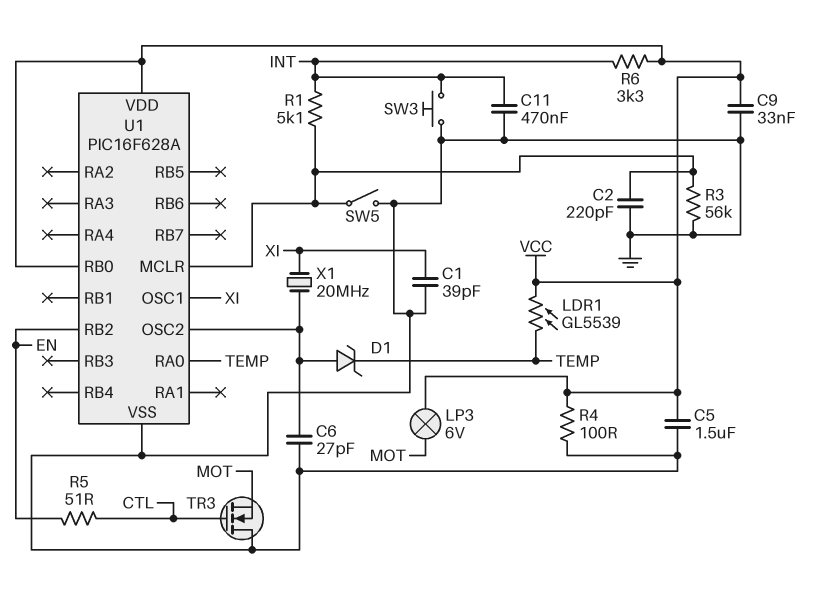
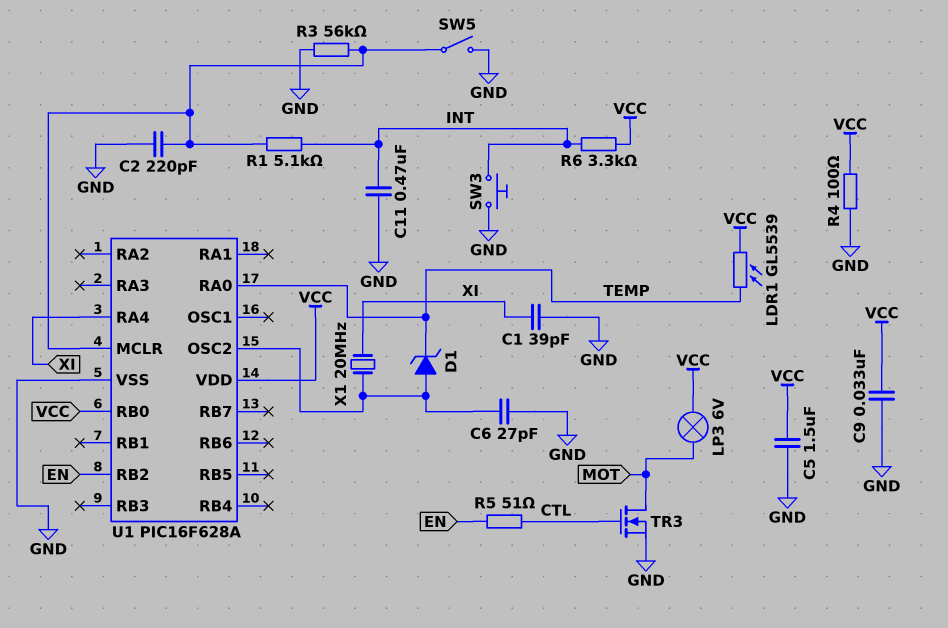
TR3: NMOS (G CTL, D GND, S MOT) -> NMOS (G CTL, D MOT, S GND)
U1 pin OSC1: XI -> none
U1 pin RA4: none -> XI

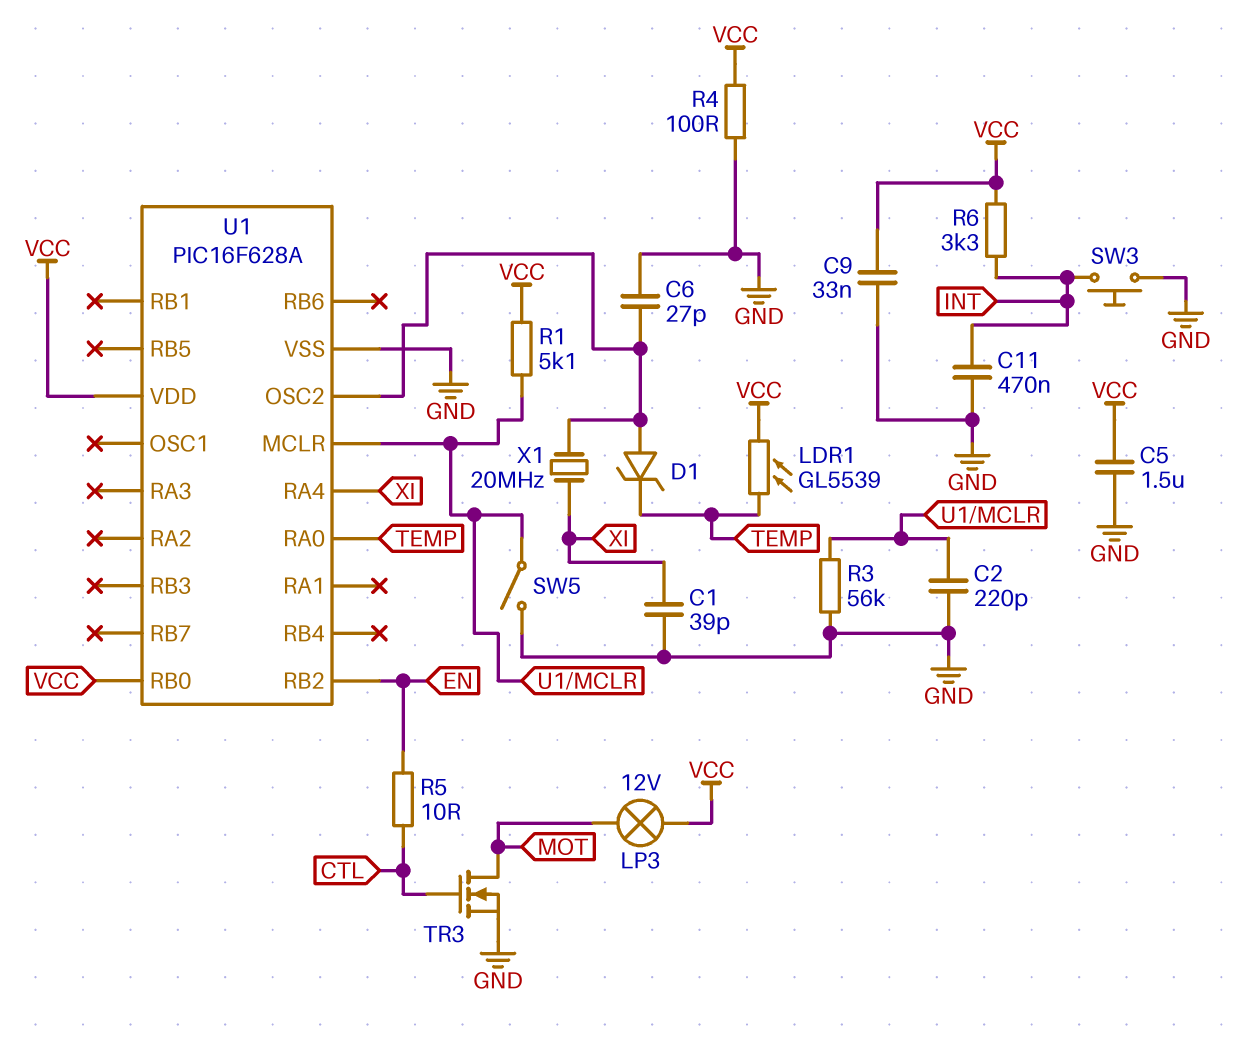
LP3: lamp 6V (MOT, VCC) -> lamp 12V (MOT, VCC)
R1: 5.1k (INT, U1/MCLR) -> 5.1k (U1/MCLR, VCC)
R5: 51 (CTL, EN) -> 10 (CTL, EN)

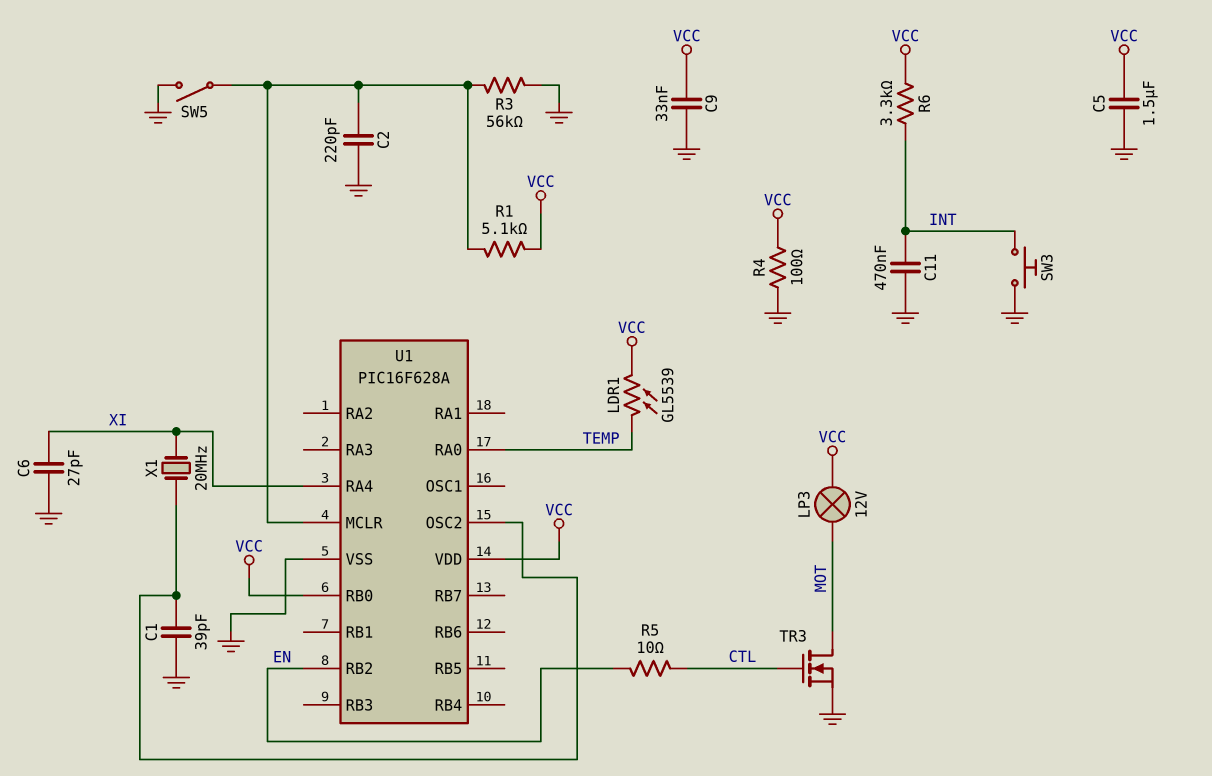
C1: 39pF (GND, XI) -> 39pF (GND, U1/OSC2)
C6: 27pF (GND, U1/OSC2) -> 27pF (GND, XI)
D1: zener (A U1/OSC2, K TEMP) -> none

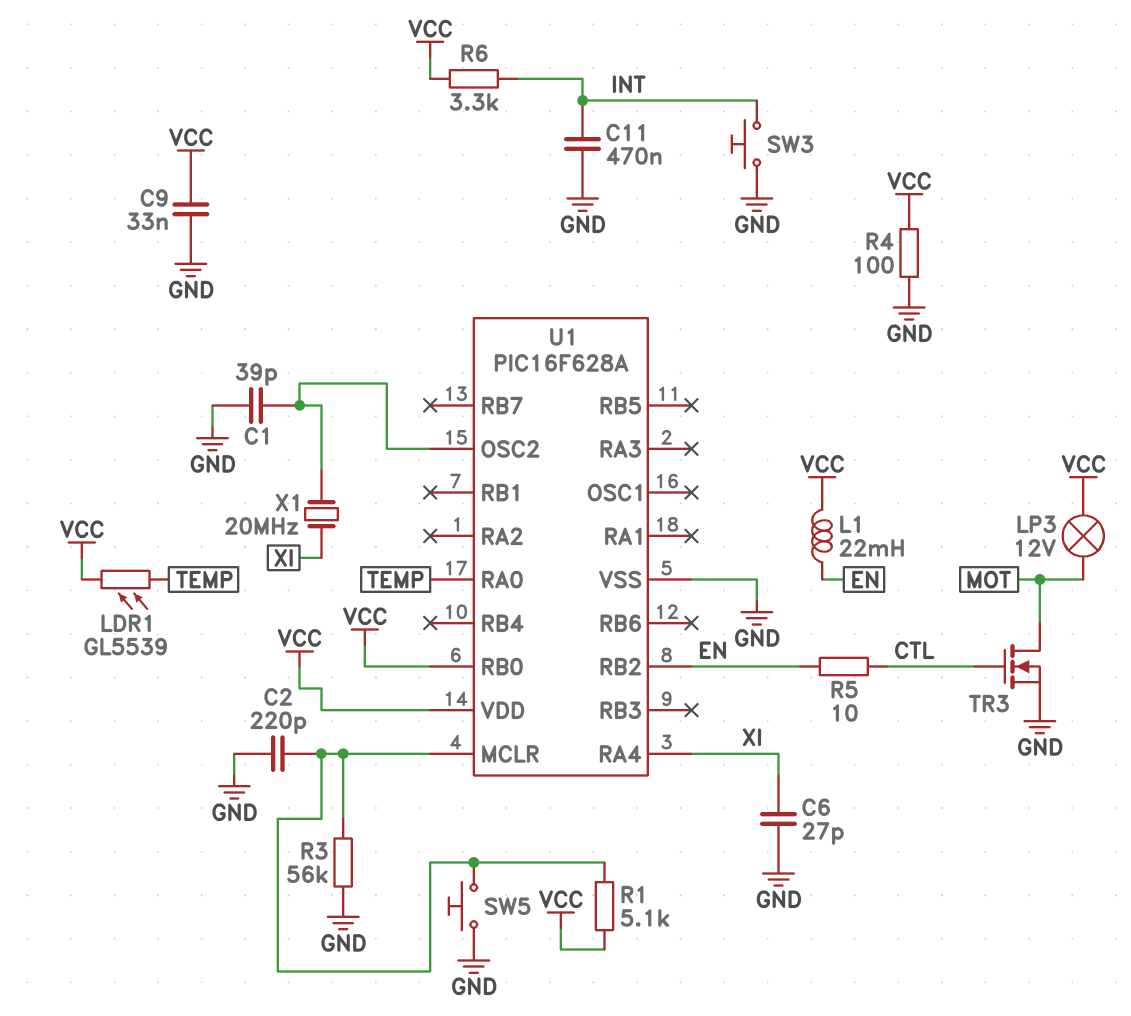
C5: 1.5uF (GND, VCC) -> none
L1: none -> 22mH (EN, VCC)
SW5: switch (GND, U1/MCLR) -> button (GND, U1/MCLR)

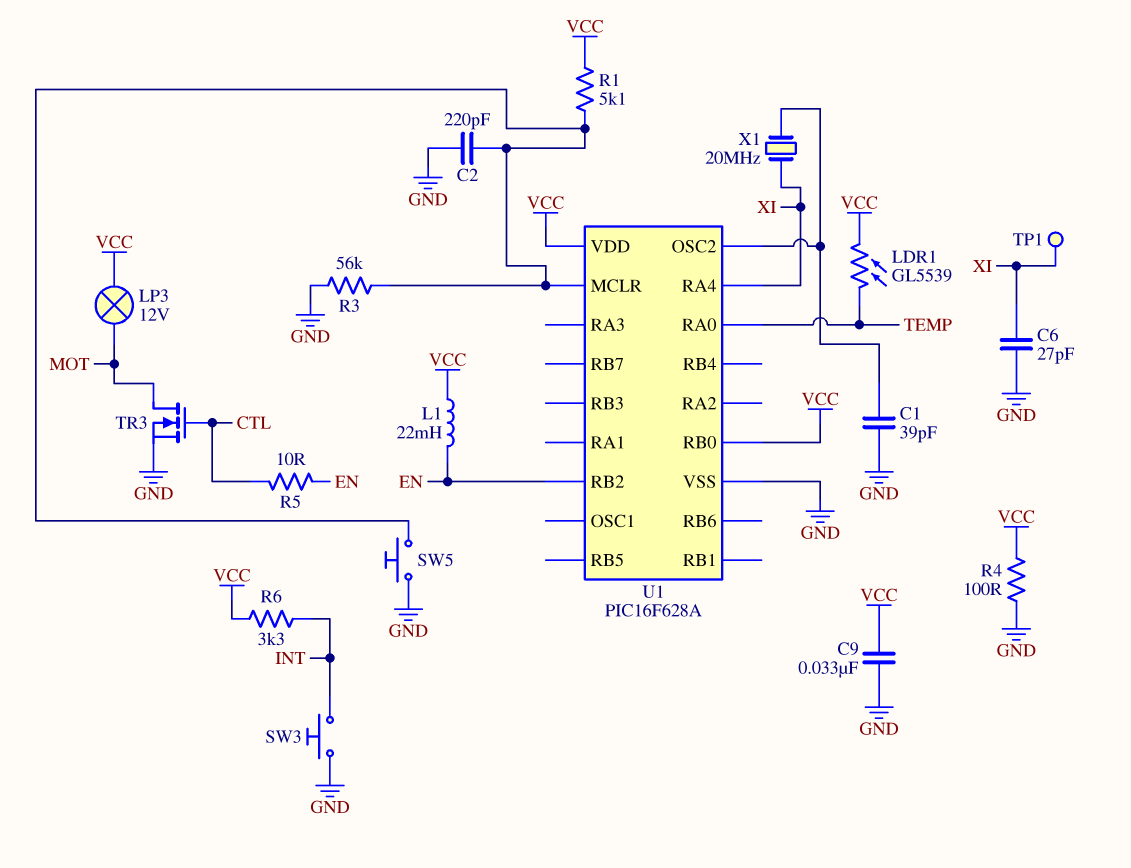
C11: 470nF (GND, INT) -> none
TP1: none -> test point (XI)

